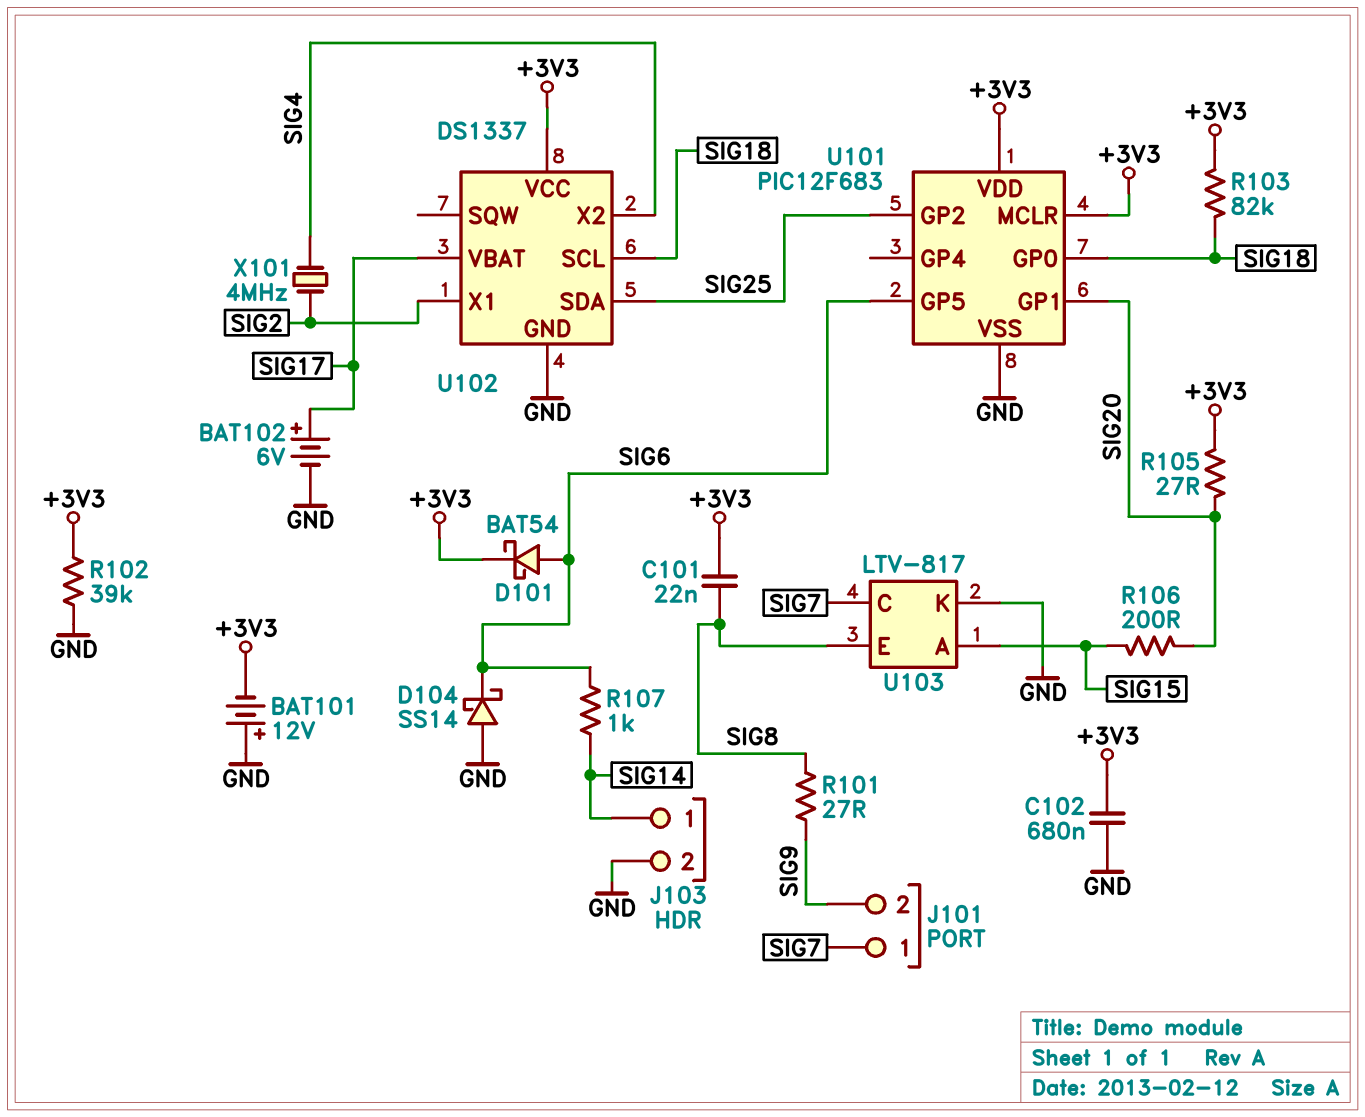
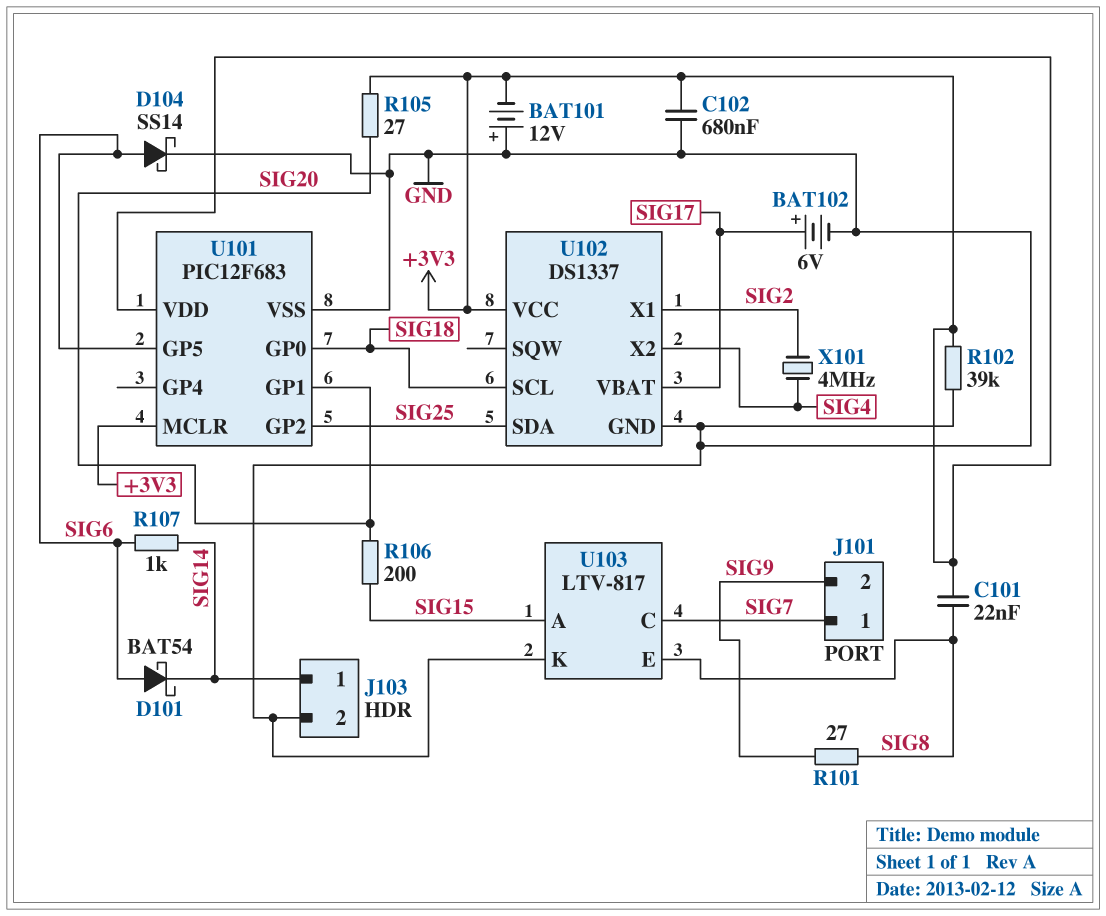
D101: schottky BAT54 (A SIG6, K +3V3) -> schottky BAT54 (A SIG6, K SIG14)
D104: schottky SS14 (A GND, K SIG6) -> schottky SS14 (A SIG6, K GND)
R103: 82k (+3V3, SIG18) -> none

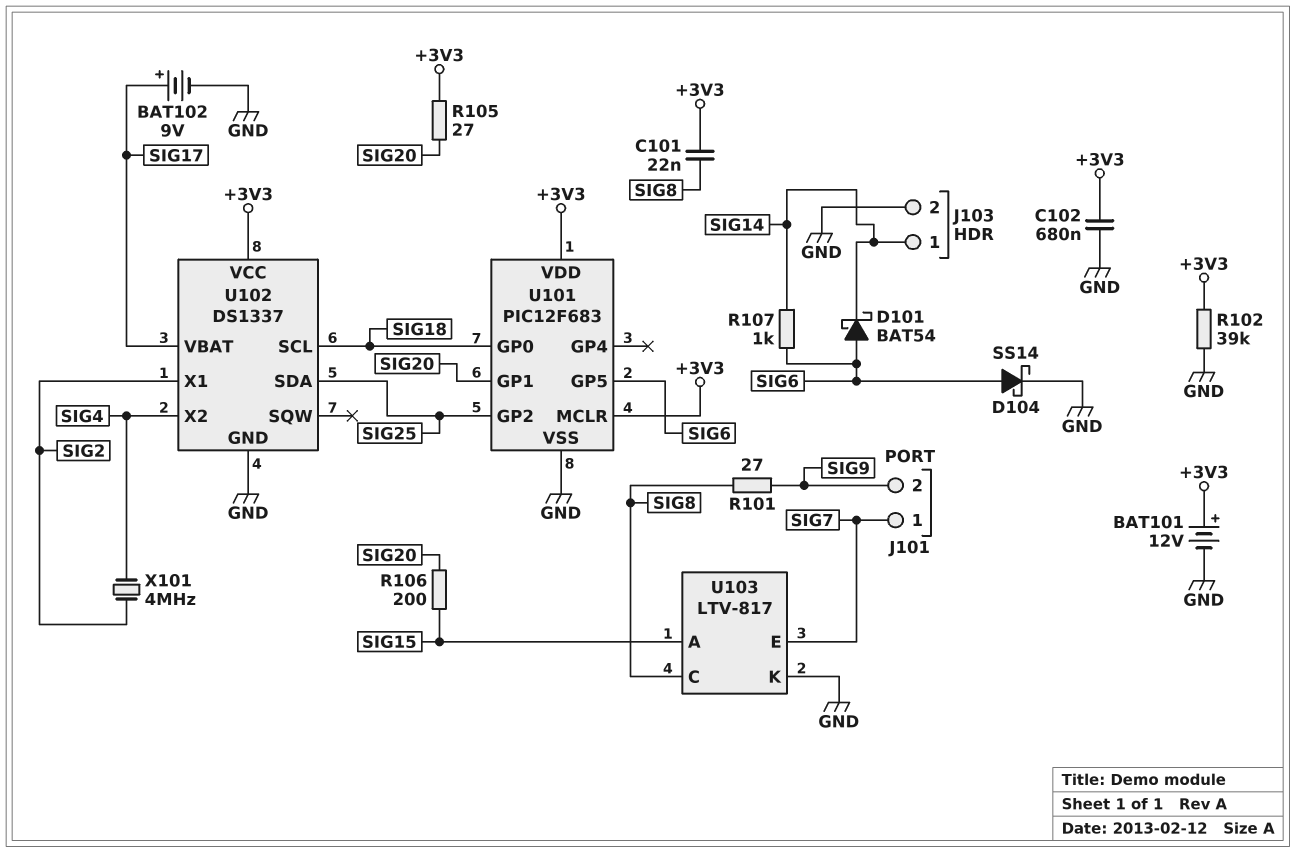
BAT101: 12V (plus GND, minus +3V3) -> 12V (plus +3V3, minus GND)
BAT102: 6V (plus SIG17, minus GND) -> 9V (plus SIG17, minus GND)
U103 pin C: SIG7 -> SIG8
U103 pin E: SIG8 -> SIG7

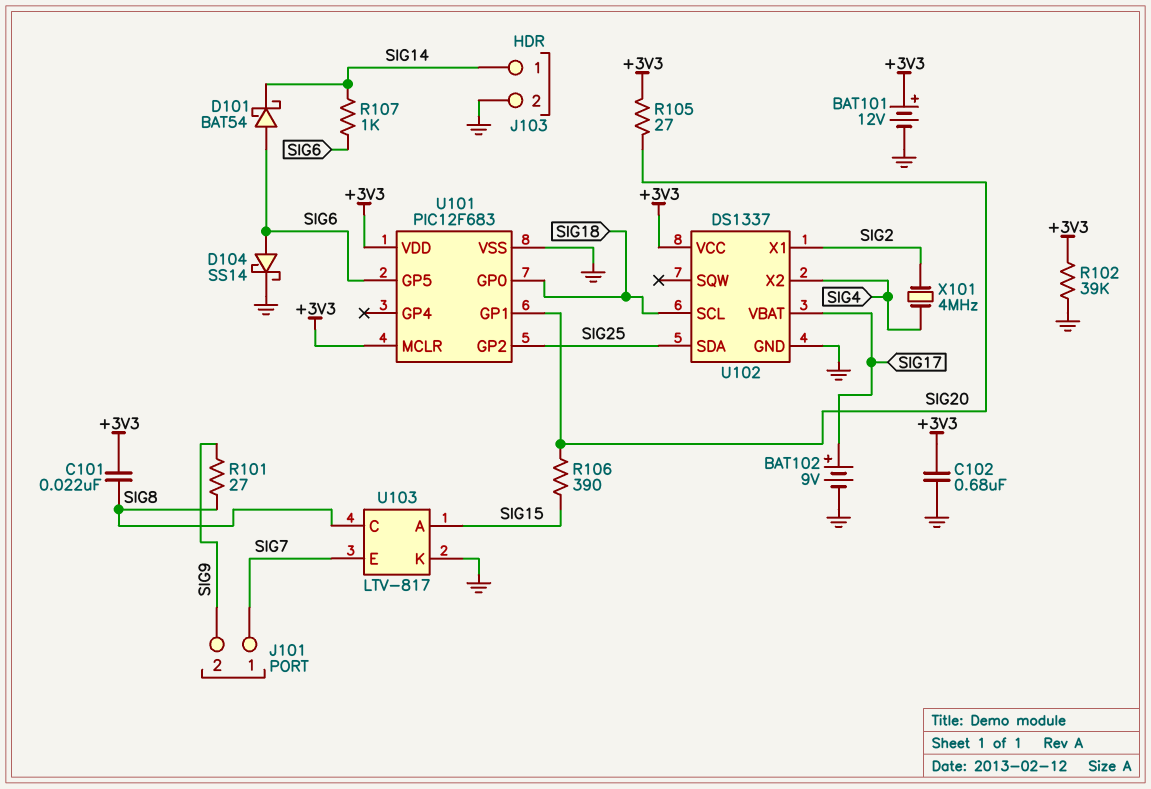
R106: 200 (SIG15, SIG20) -> 390 (SIG15, SIG20)

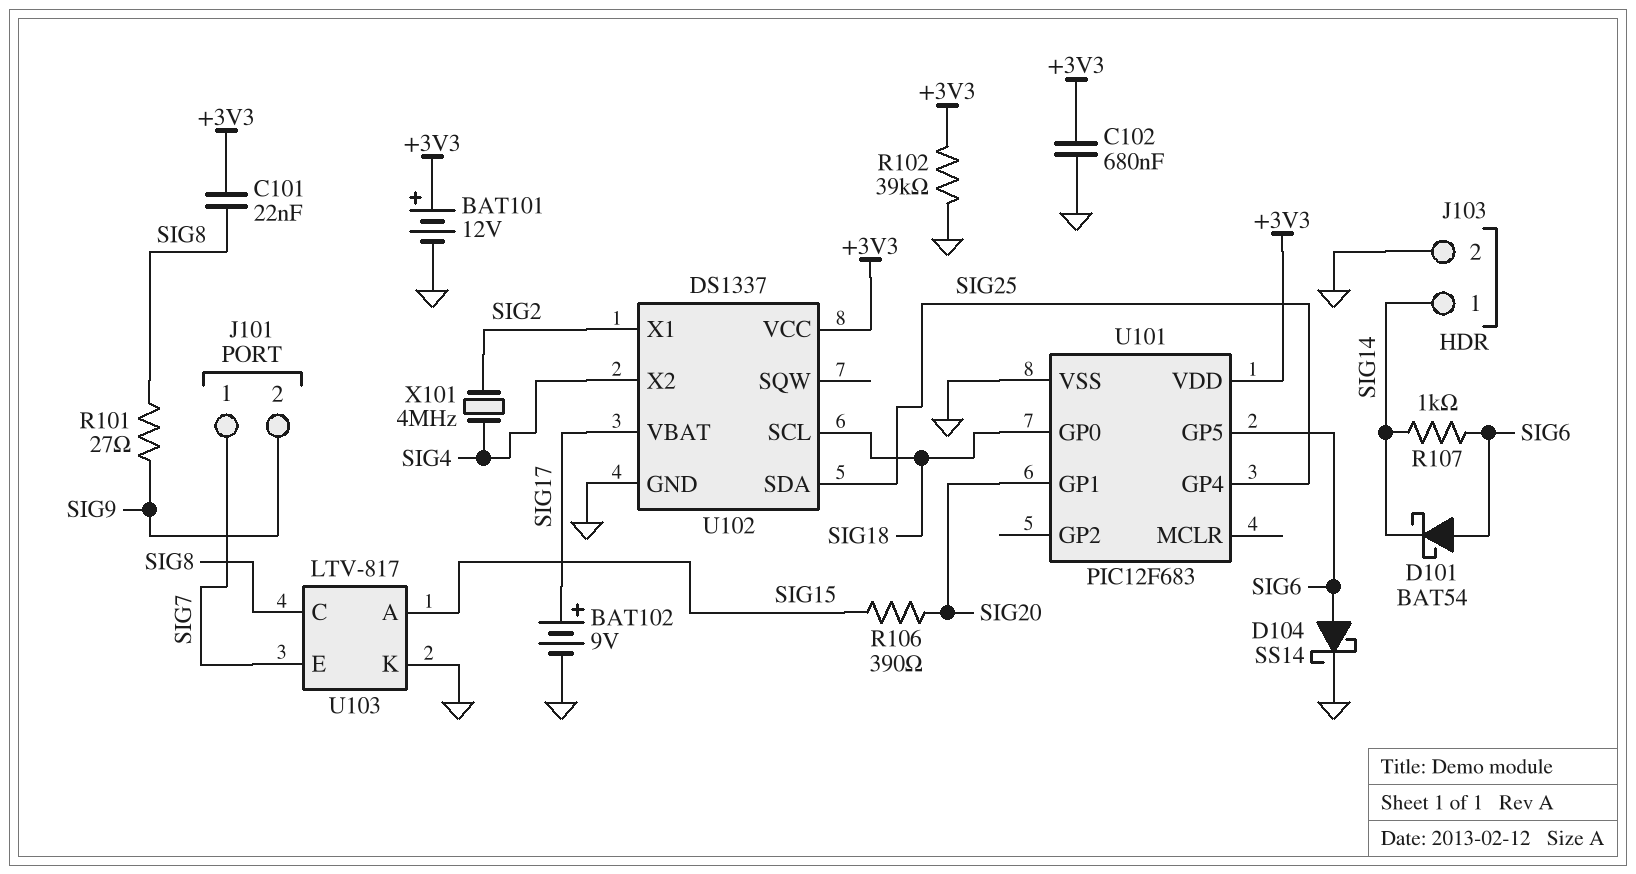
R105: 27 (+3V3, SIG20) -> none
U101 pin GP2: SIG25 -> none
U101 pin GP4: none -> SIG25
U101 pin MCLR: +3V3 -> none

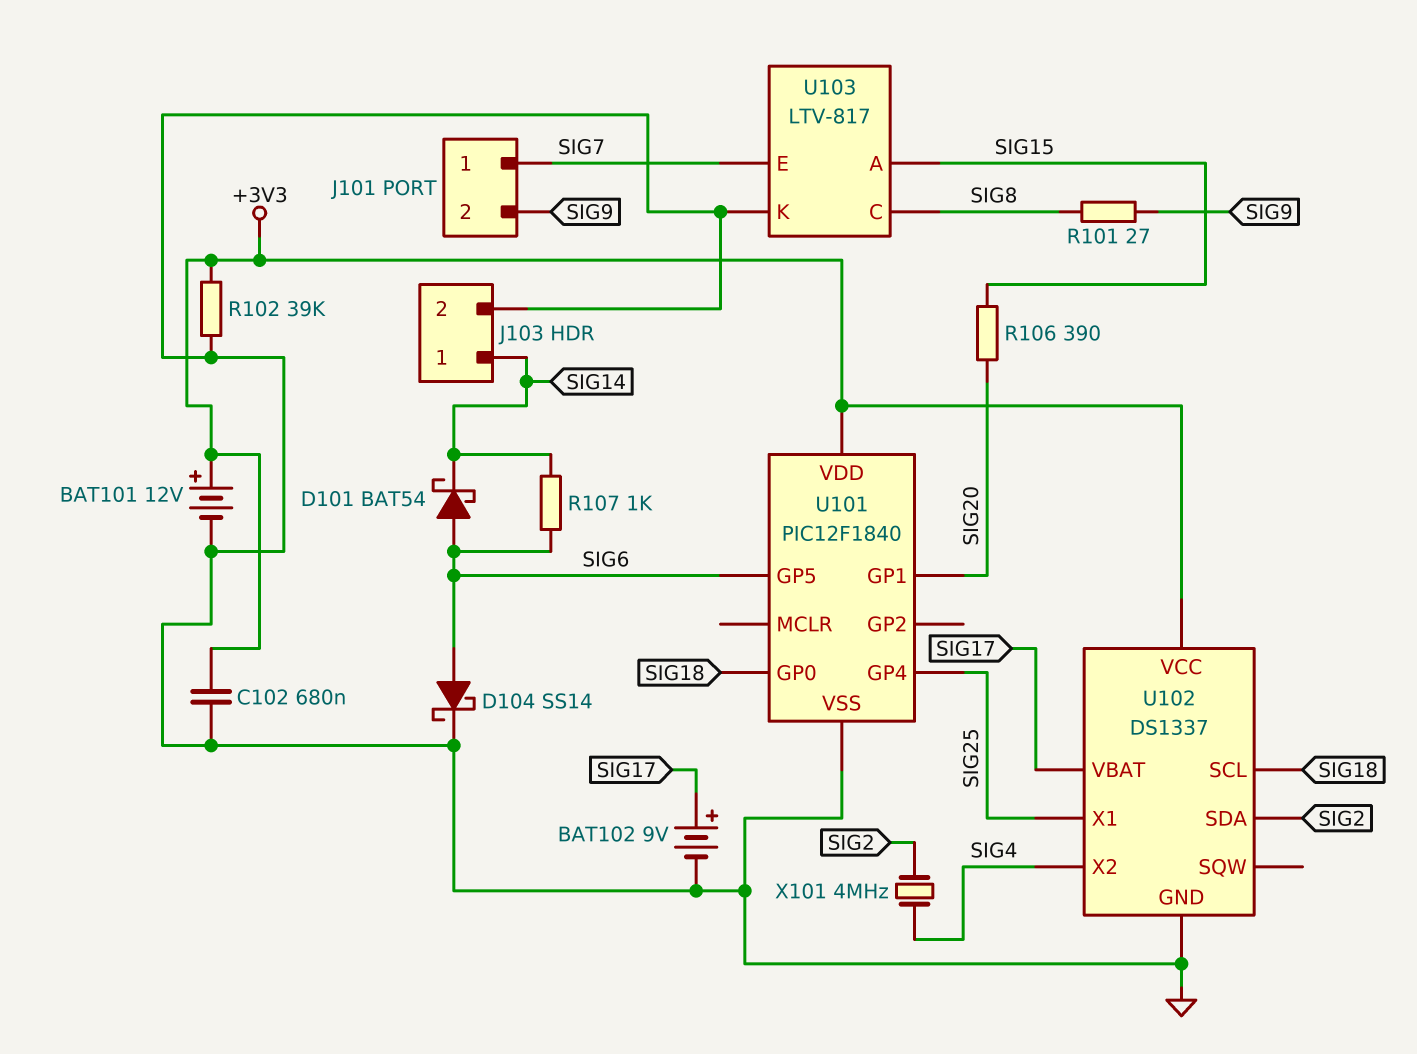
C101: 22nF (+3V3, SIG8) -> none
U101: PIC12F683 -> PIC12F1840
U102 pin SDA: SIG25 -> SIG2
U102 pin X1: SIG2 -> SIG25

